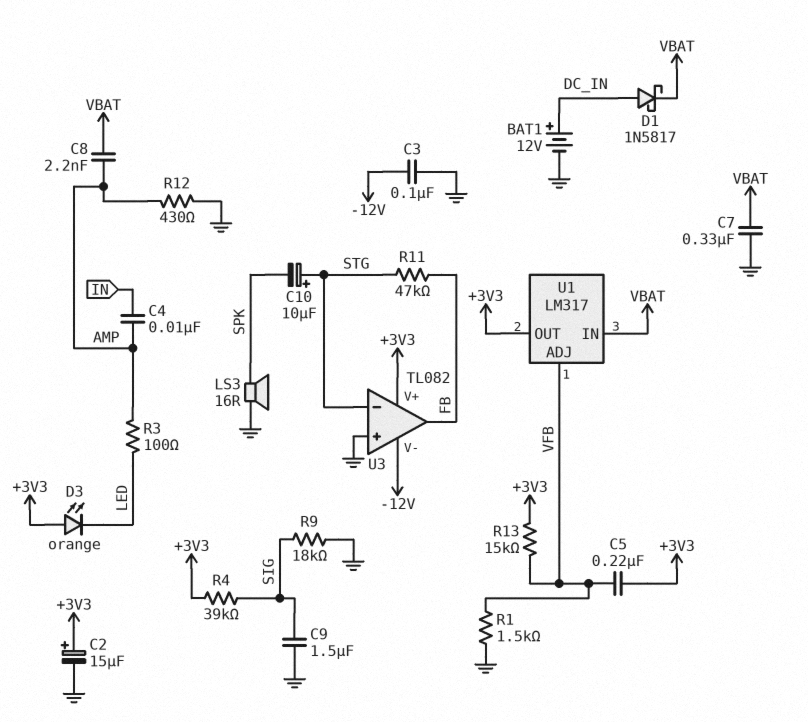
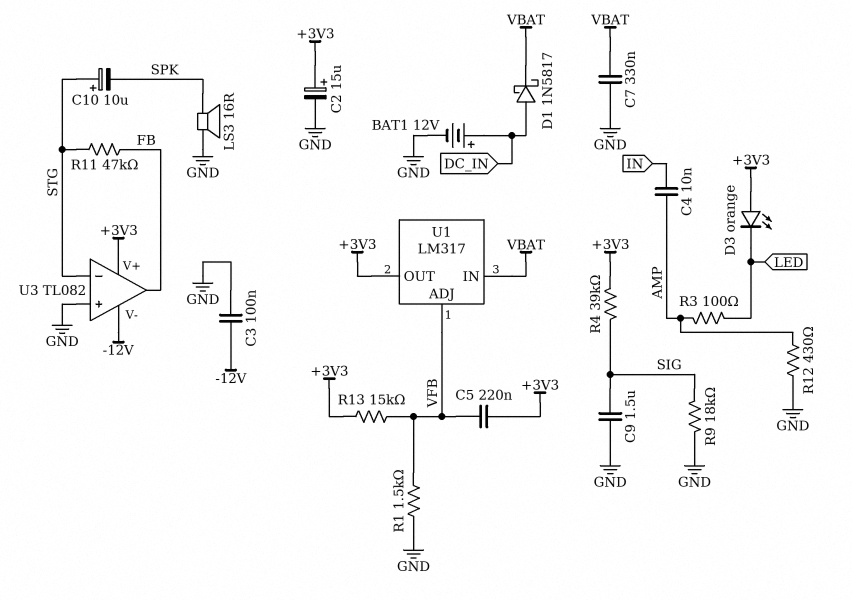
C8: 2.2nF (AMP, VBAT) -> none

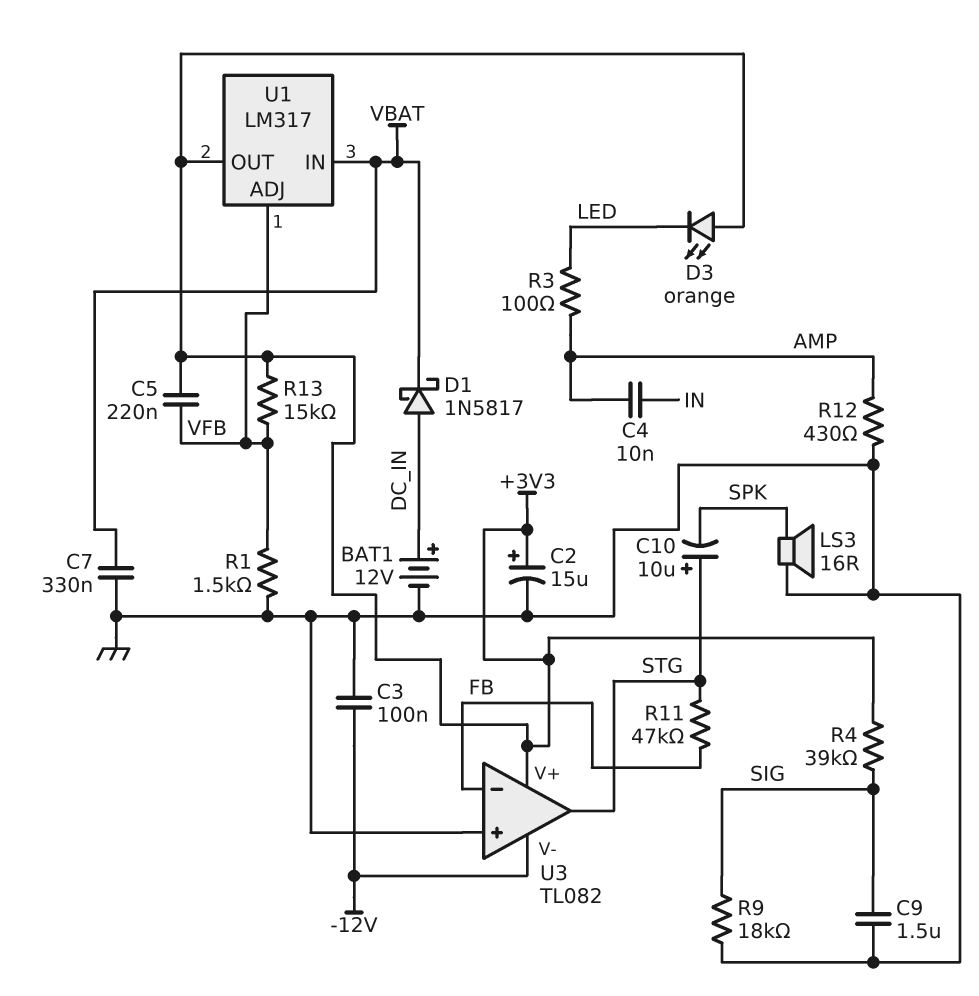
U3 pin in-: STG -> FB
U3 pin out: FB -> STG

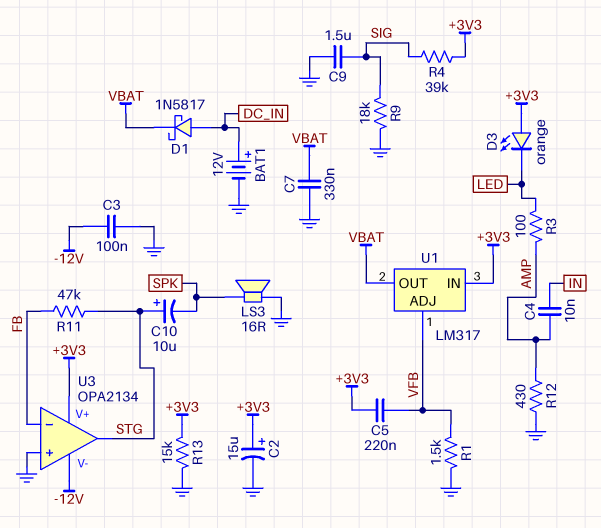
R13: 15k (+3V3, VFB) -> 15k (+3V3, GND)
U1 pin IN: VBAT -> +3V3
U1 pin OUT: +3V3 -> VBAT
U3: TL082 -> OPA2134

